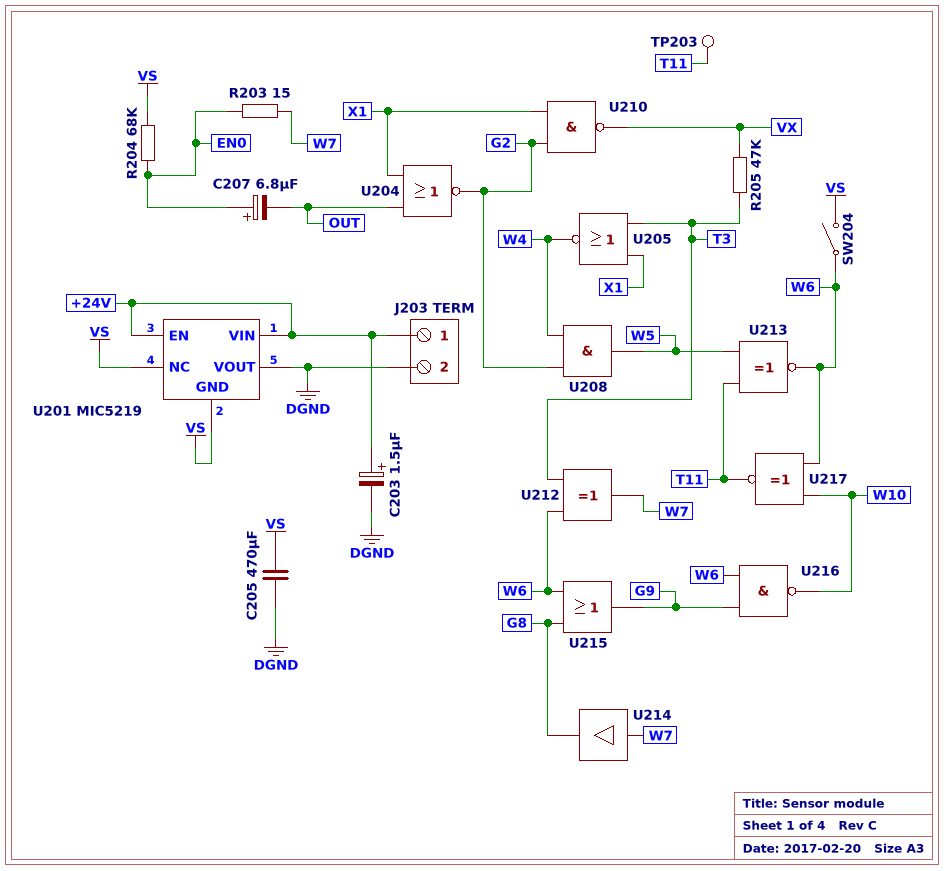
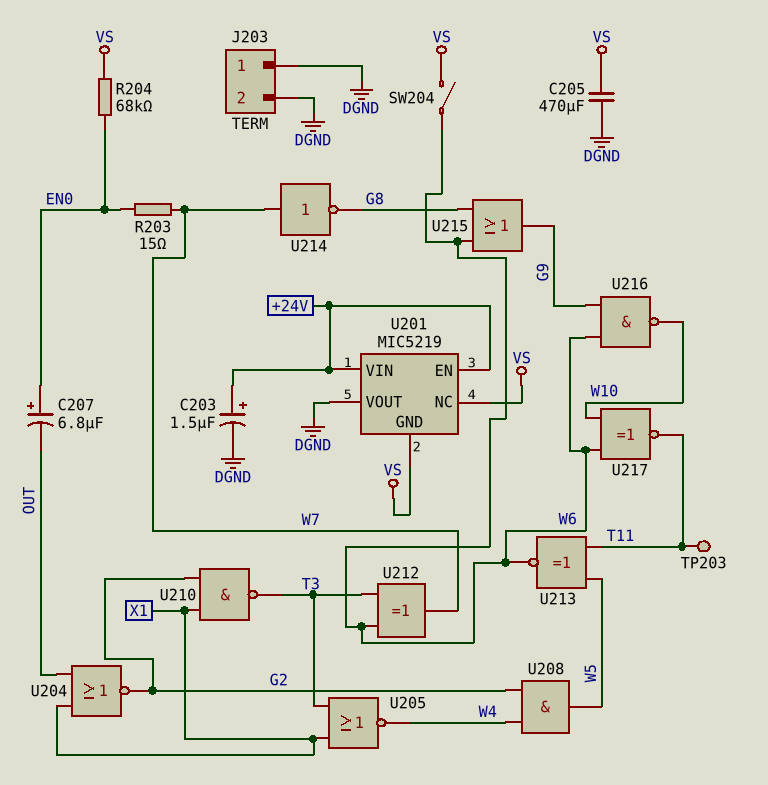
J203 pin 1: +24V -> DGND
R205: 47k (T3, VX) -> none
U210: NAND (in G2, in X1, out VX) -> NAND (in G2, in X1, out T3)
U214: buffer (in W7, out G8) -> NOT (in W7, out G8)

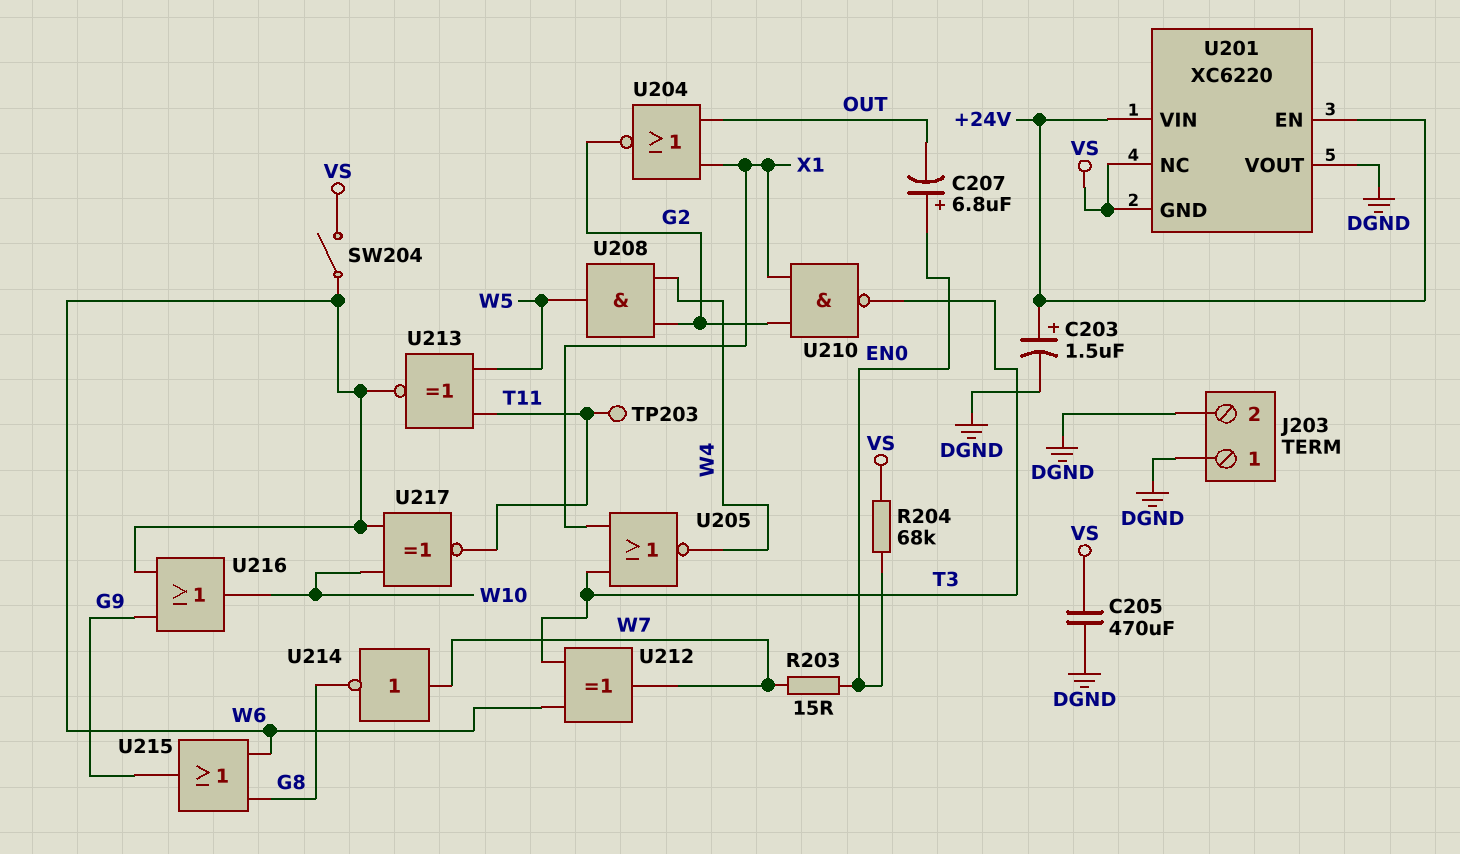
U201: MIC5219 -> XC6220
U216: NAND (in G9, in W6, out W10) -> OR (in G9, in W6, out W10)

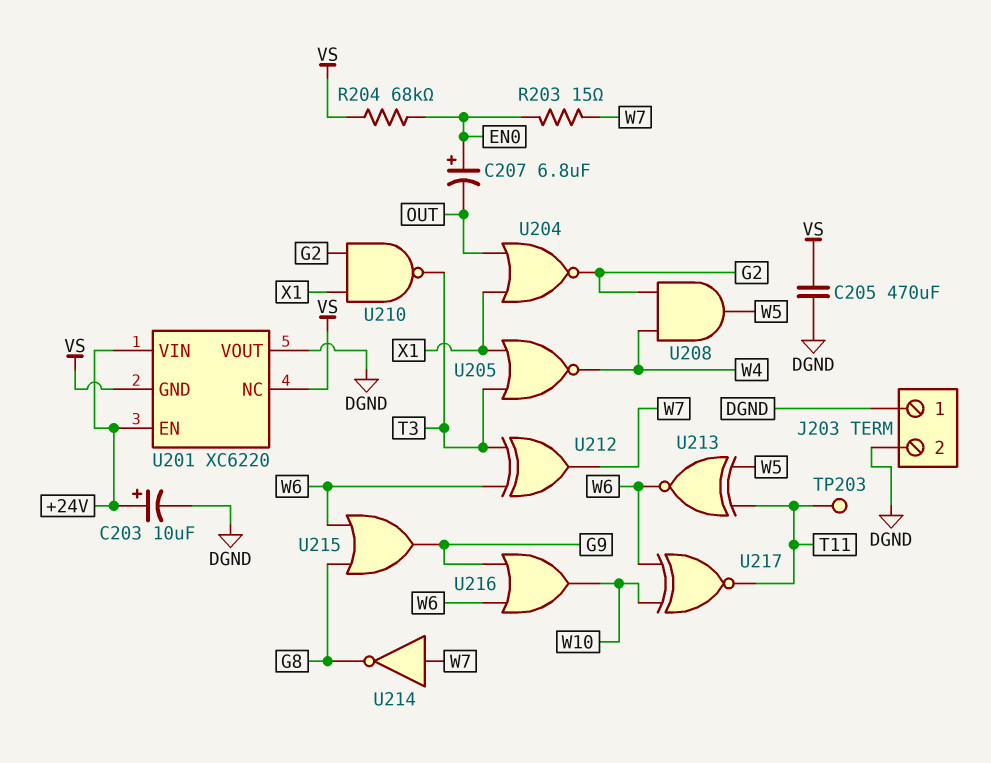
C203: 1.5uF (plus +24V, minus DGND) -> 10uF (plus +24V, minus DGND)
SW204: switch (VS, W6) -> none

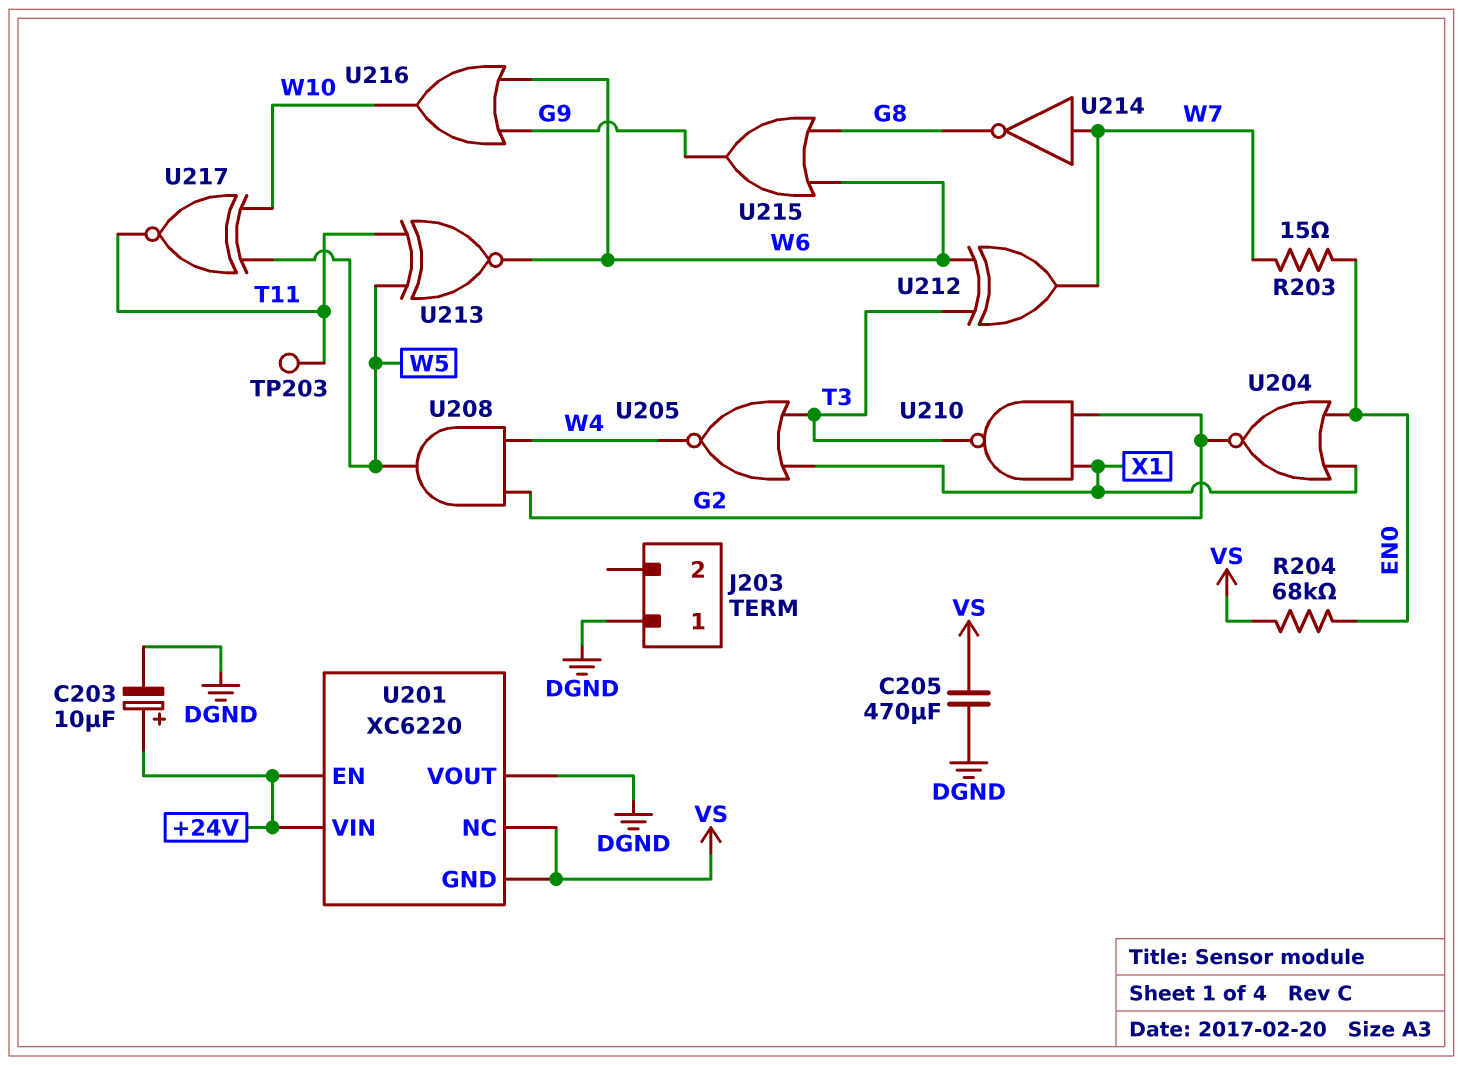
C207: 6.8uF (plus EN0, minus OUT) -> none
J203 pin 2: DGND -> none
U204: NOR (in OUT, in X1, out G2) -> NOR (in EN0, in X1, out G2)
U217: XNOR (in W6, in W10, out T11) -> XNOR (in W5, in W10, out T11)

